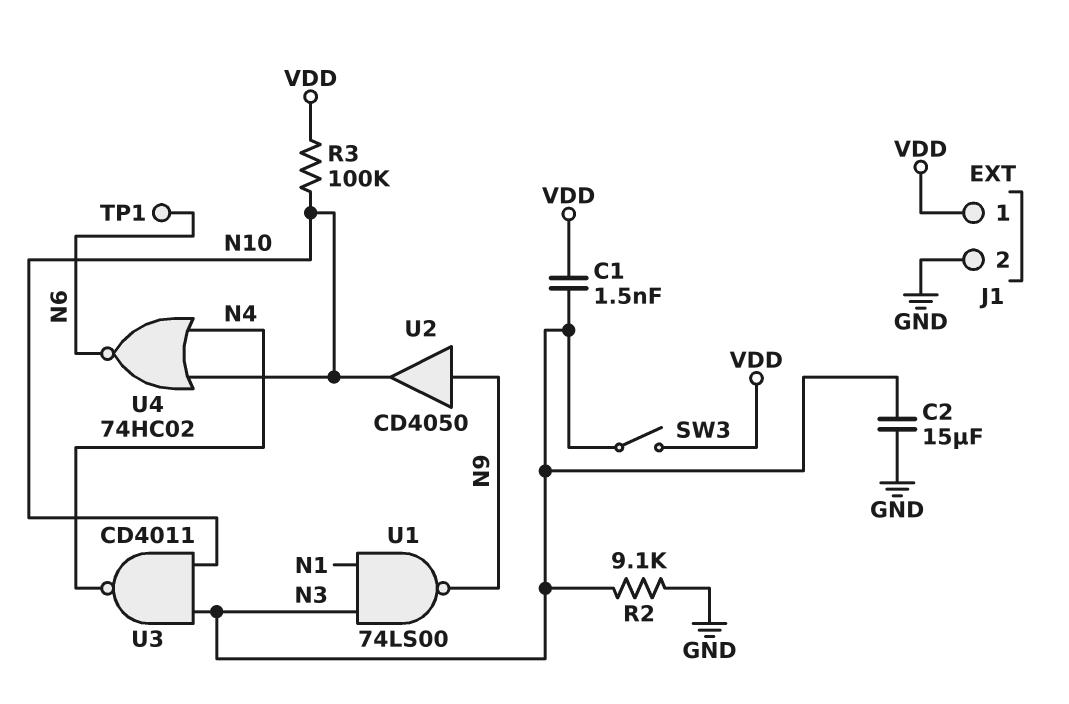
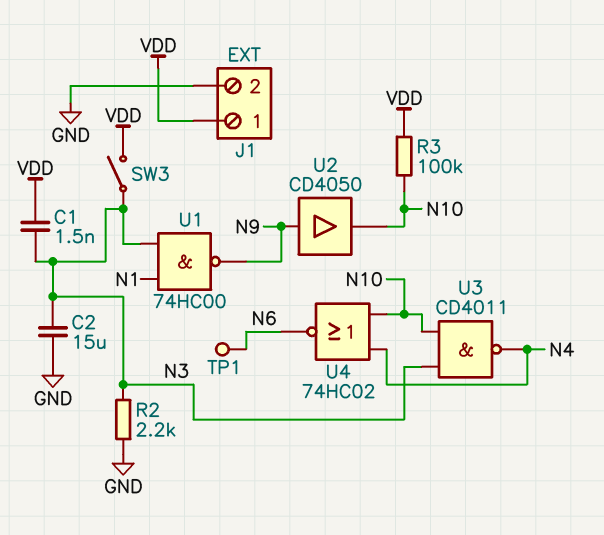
R2: 9.1k (GND, N3) -> 2.2k (GND, N3)
U1: NAND 74LS00 (in N1, in N3, out N9) -> NAND 74HC00 (in N1, in N3, out N9)

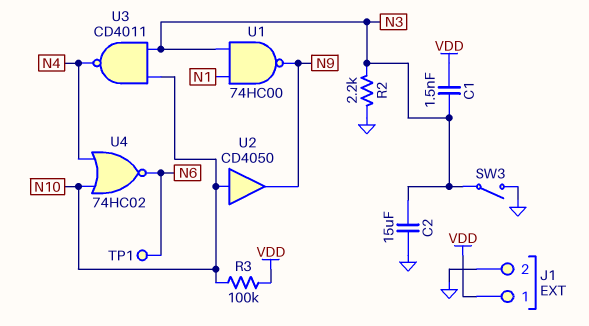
SW3: switch (N3, VDD) -> switch (GND, N3)
U2: buffer CD4050 (in N9, out N10) -> buffer CD4050 (in N10, out N9)

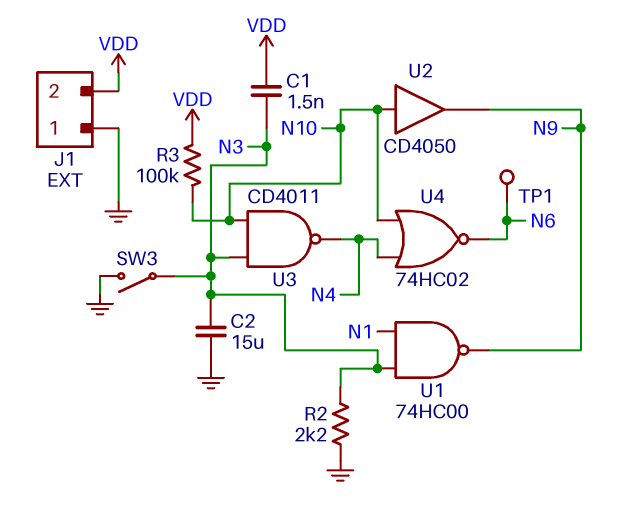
J1 pin 1: VDD -> GND
J1 pin 2: GND -> VDD

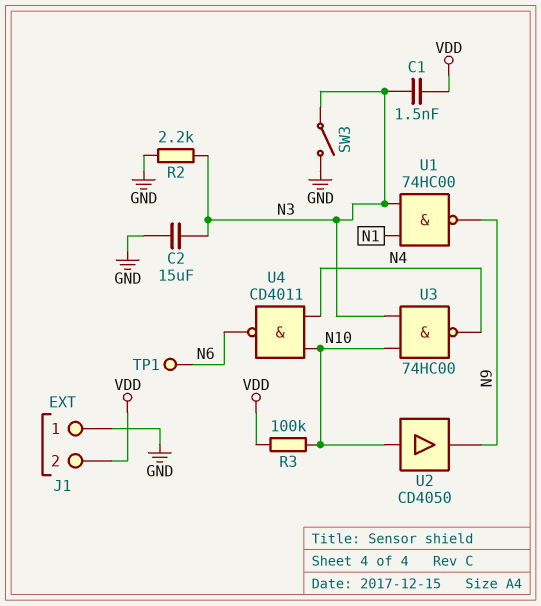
U3: NAND CD4011 (in N3, in N10, out N4) -> NAND 74HC00 (in N3, in N10, out N4)
U4: NOR 74HC02 (in N4, in N10, out N6) -> NAND CD4011 (in N4, in N10, out N6)

